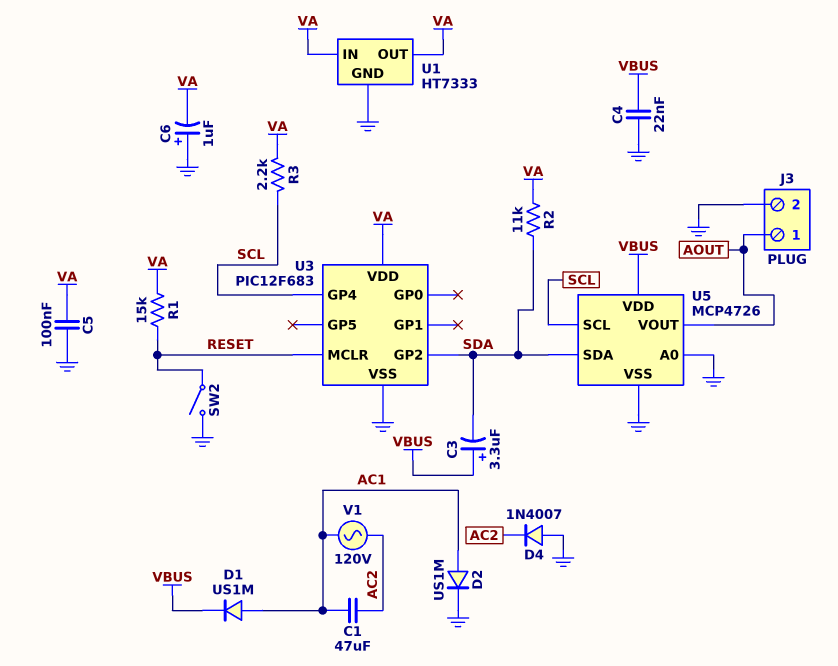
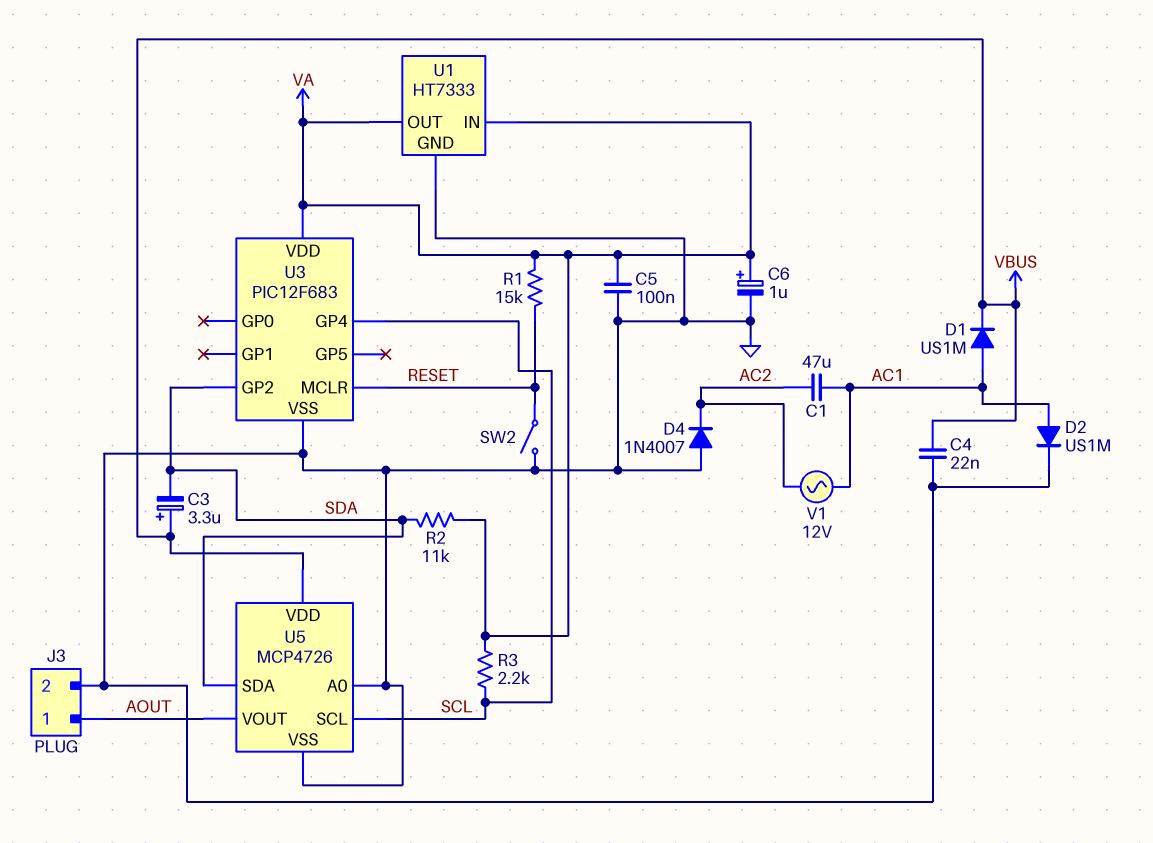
C6: 1uF (plus GND, minus VA) -> 1uF (plus VA, minus GND)
V1: AC 120V (AC1, AC2) -> AC 12V (AC1, AC2)

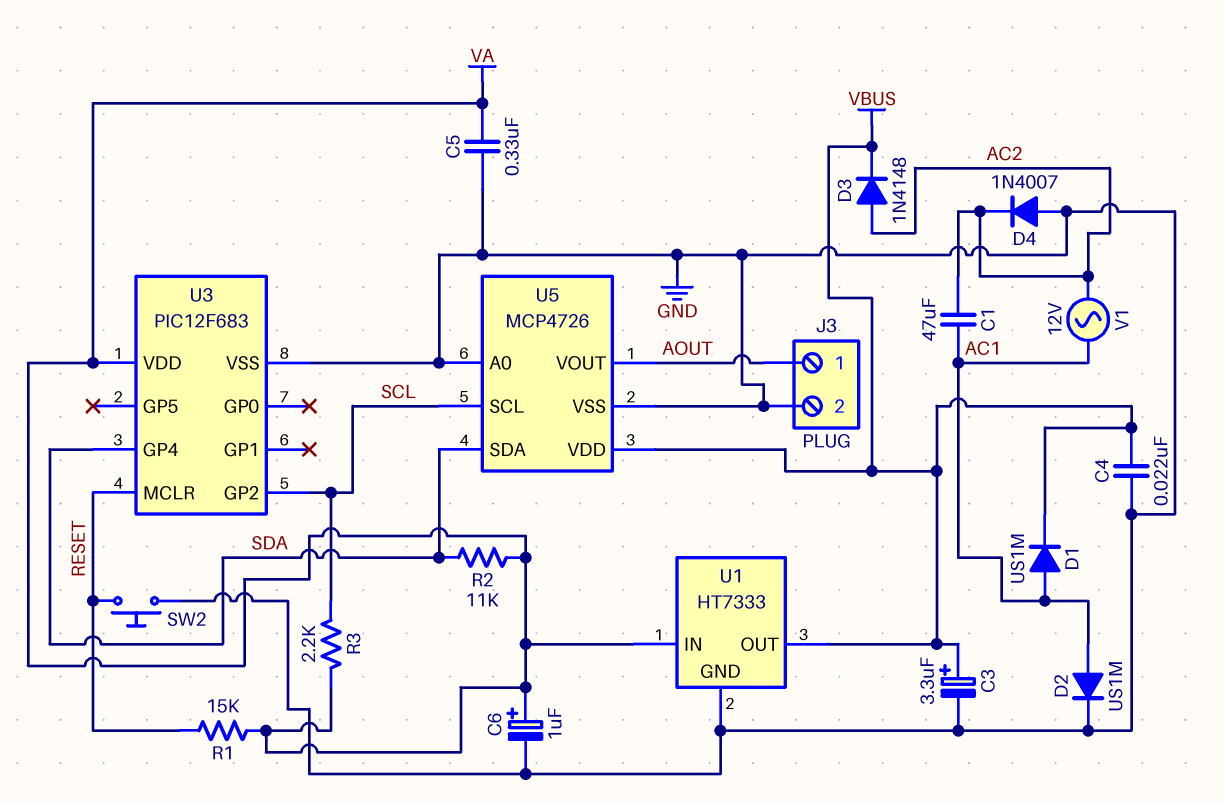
C3: 3.3uF (plus VBUS, minus SDA) -> 3.3uF (plus VBUS, minus GND)
C5: 100nF (GND, VA) -> 330nF (GND, VA)
D3: none -> diode 1N4148 (A AC2, K VBUS)
SW2: switch (GND, RESET) -> button (GND, RESET)
U1 pin OUT: VA -> VBUS
U3 pin GP2: SDA -> SCL
U3 pin GP4: SCL -> SDA

